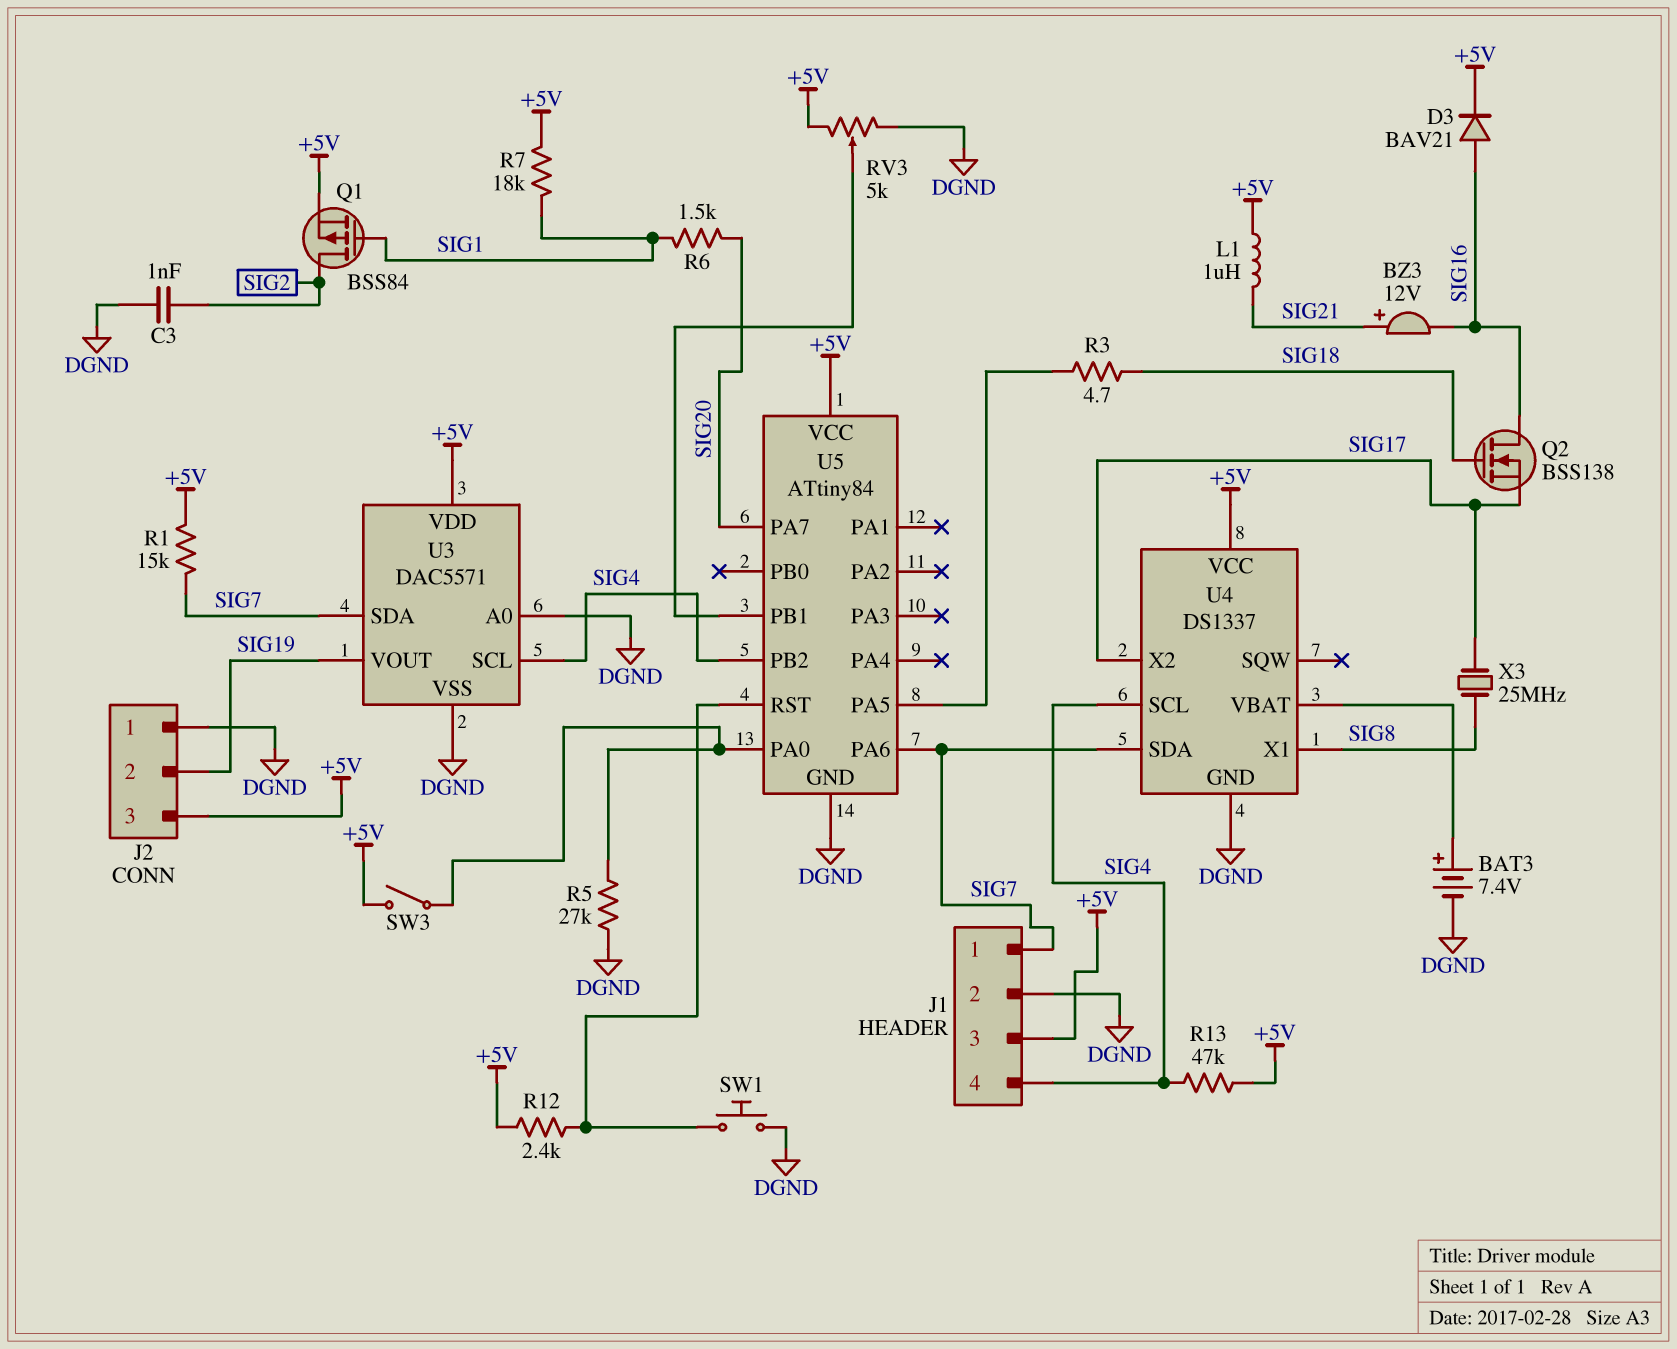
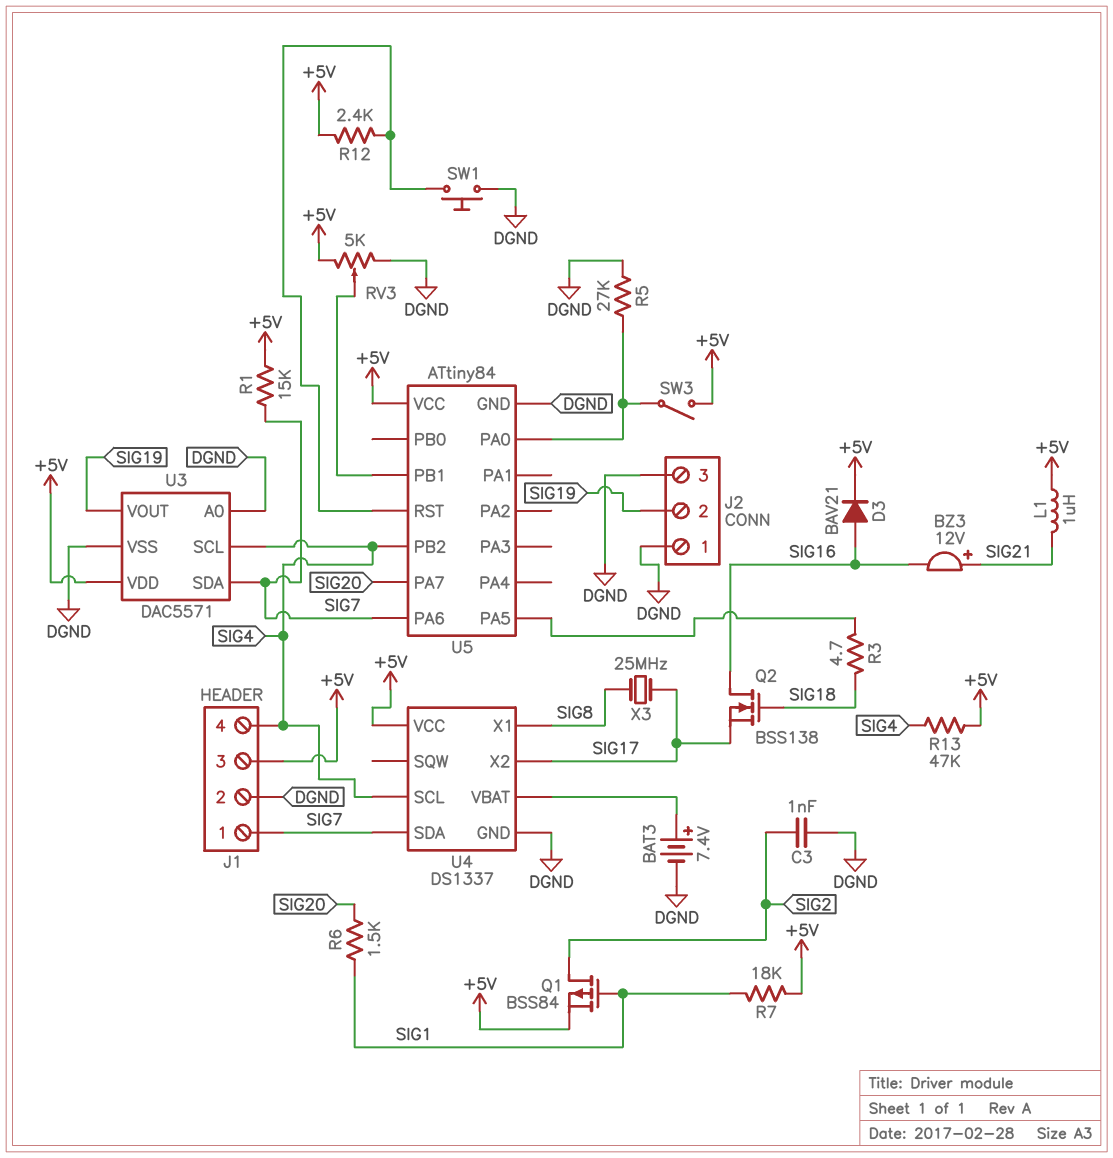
J2 pin 3: +5V -> DGND

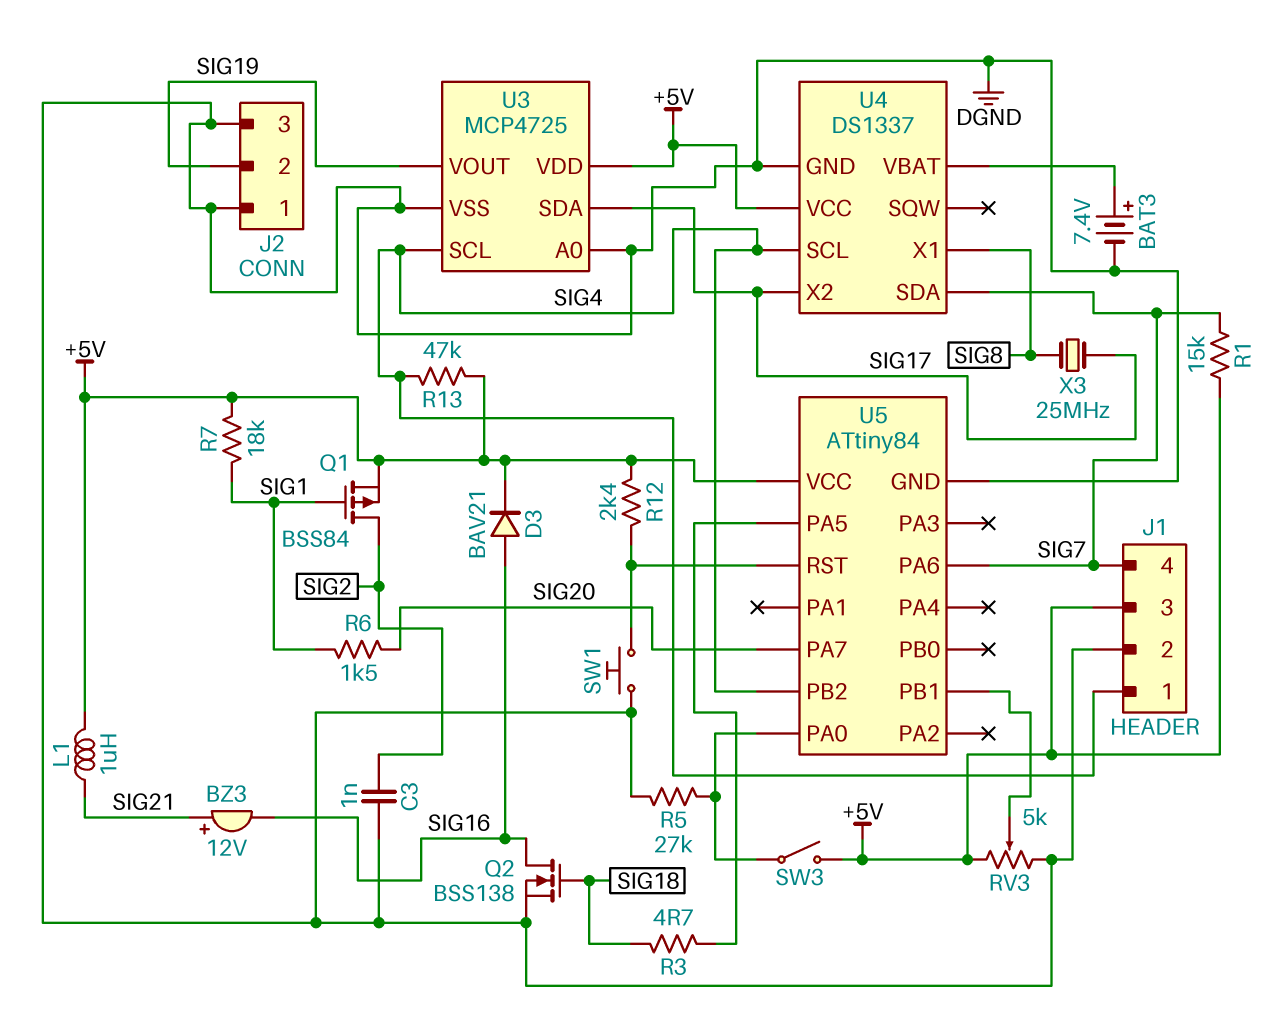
J1 pin 1: SIG7 -> SIG4
J1 pin 4: SIG4 -> SIG7
Q2: NMOS BSS138 (G SIG18, D SIG16, S SIG17) -> NMOS BSS138 (G SIG18, D SIG16, S DGND)
U3: DAC5571 -> MCP4725
U3 pin SDA: SIG7 -> SIG17

